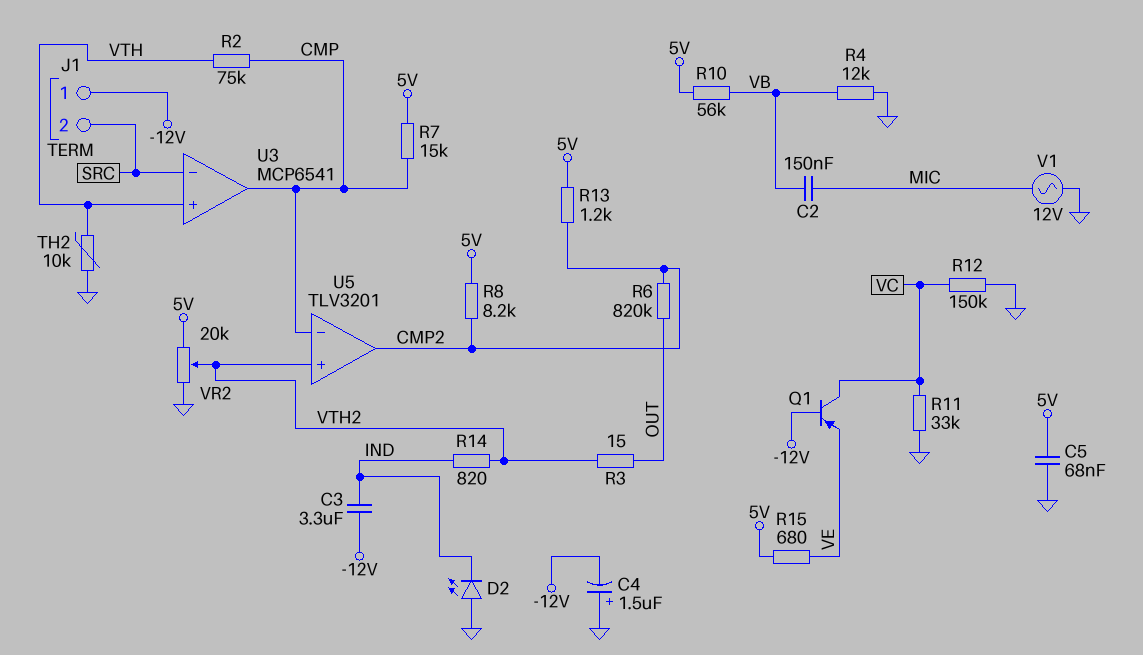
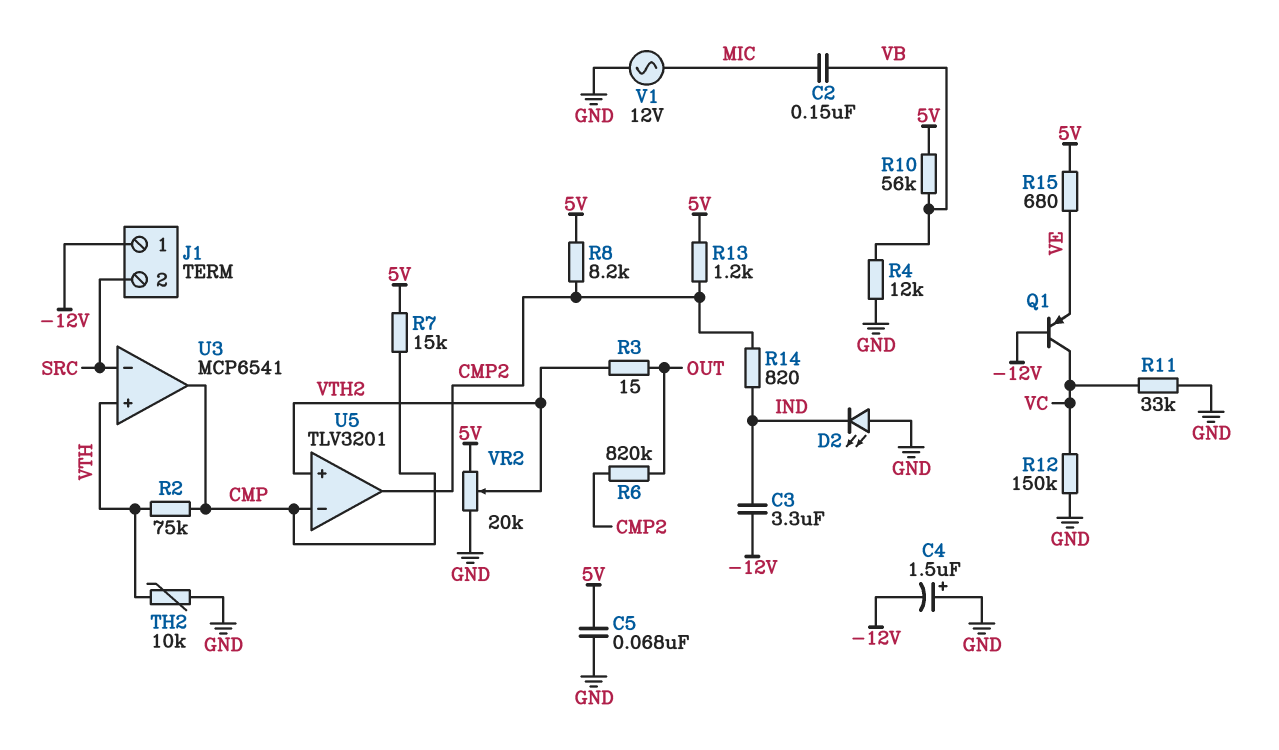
R14: 820 (IND, VTH2) -> 820 (CMP2, IND)

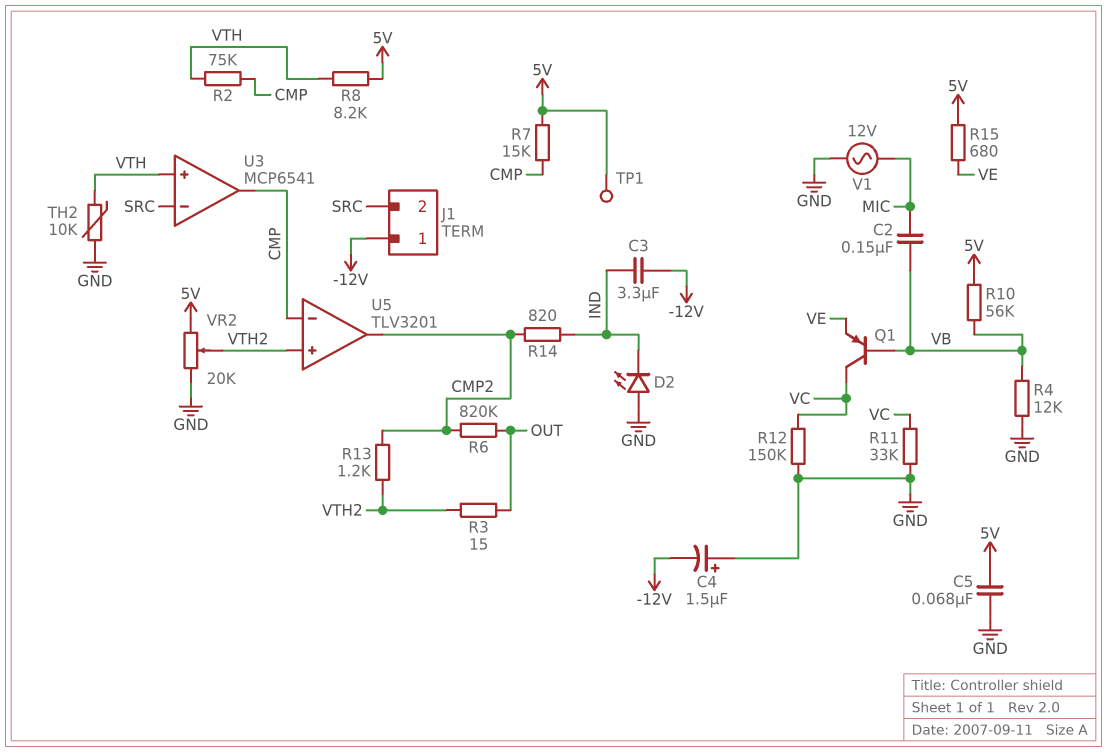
Q1: PNP (B -12V, C VC, E VE) -> PNP (B VB, C VC, E VE)
R8: 8.2k (5V, CMP2) -> 8.2k (5V, VTH)
R13: 1.2k (5V, CMP2) -> 1.2k (CMP2, VTH2)
TP1: none -> test point (5V)

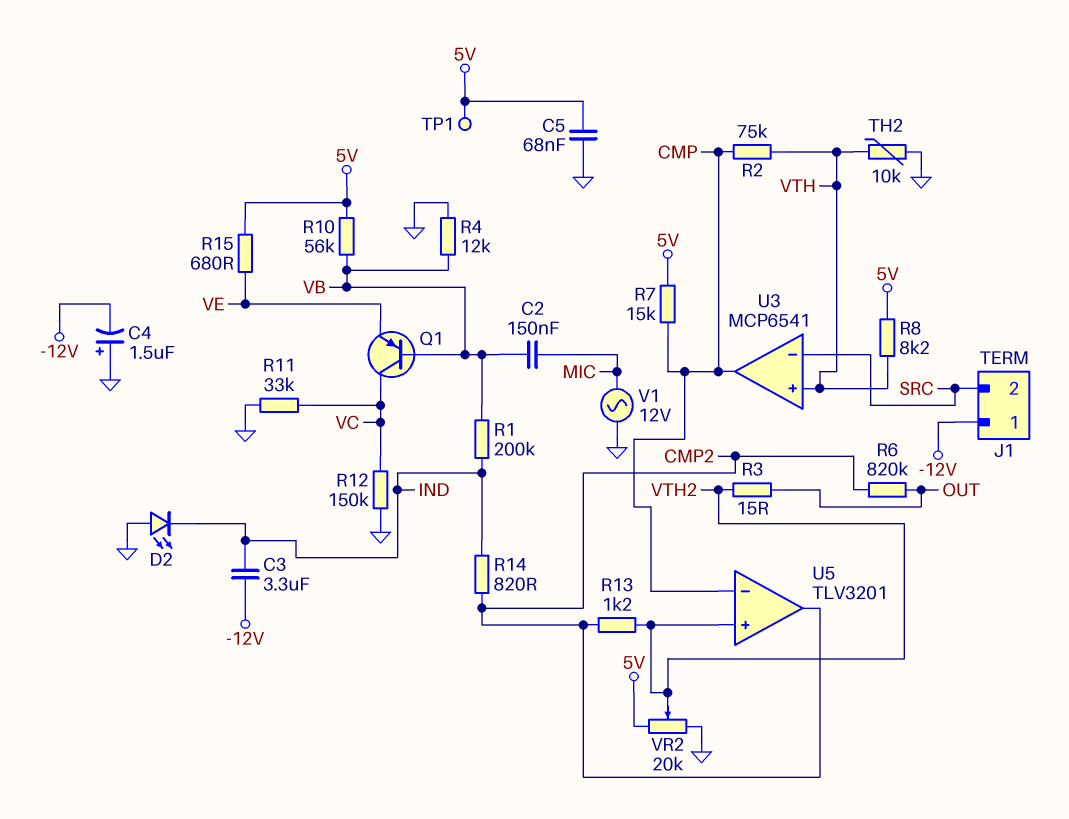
R1: none -> 200k (IND, VB)

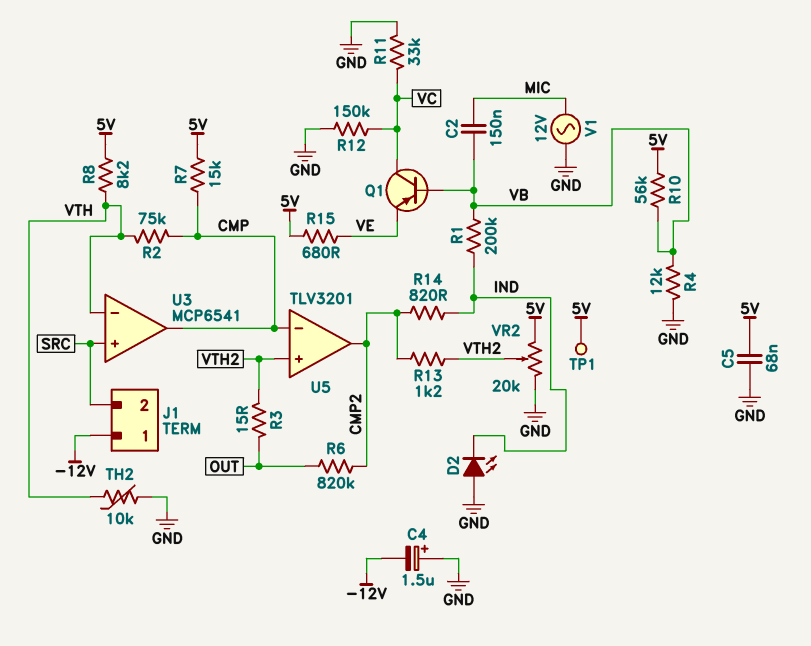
C3: 3.3uF (-12V, IND) -> none
U3 pin in+: VTH -> SRC
U3 pin in-: SRC -> VTH

